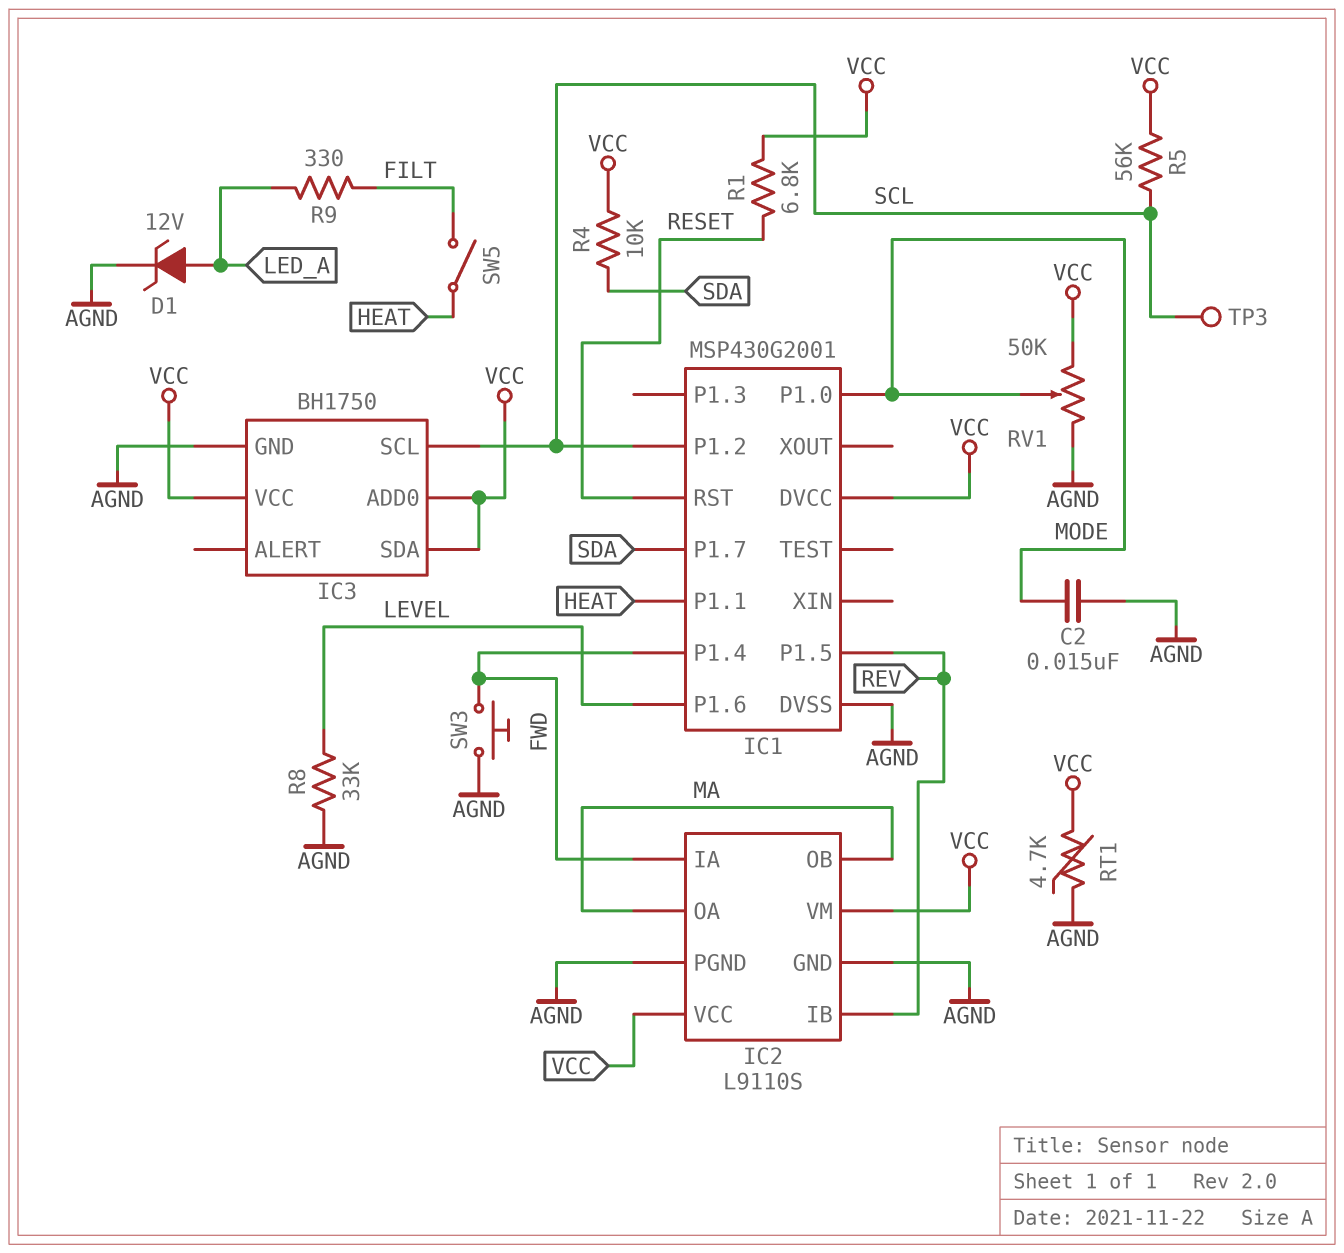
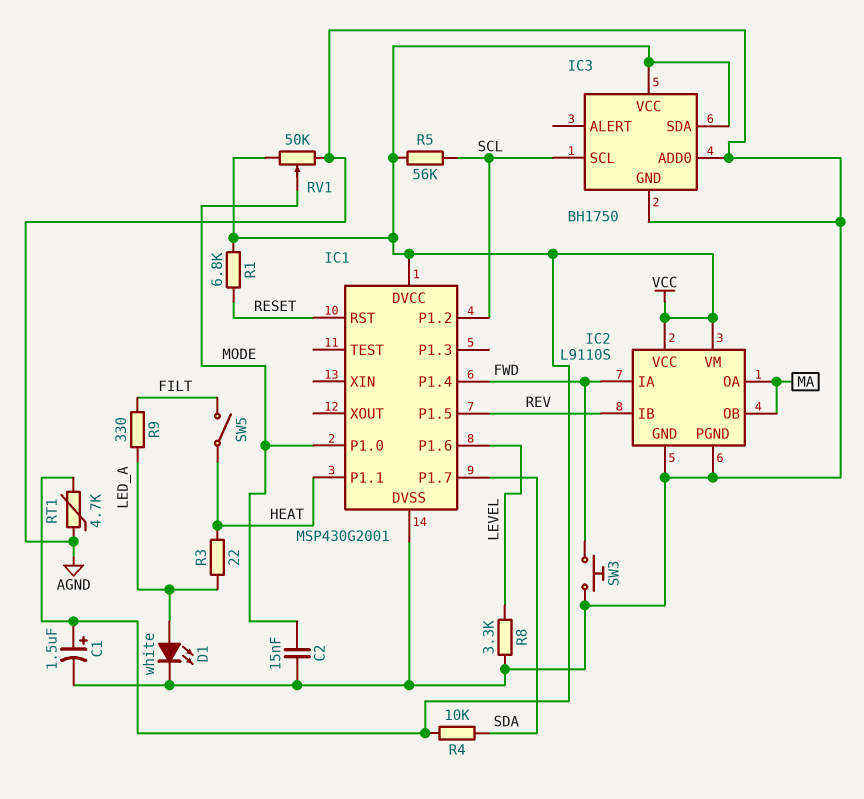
C1: none -> 1.5uF (plus VCC, minus AGND)
D1: zener 12V (A LED_A, K AGND) -> LED white (A LED_A, K AGND)
IC3 pin ADD0: VCC -> AGND
R3: none -> 22 (HEAT, LED_A)
R8: 33k (AGND, LEVEL) -> 3.3k (AGND, LEVEL)
TP3: test point (SCL) -> none

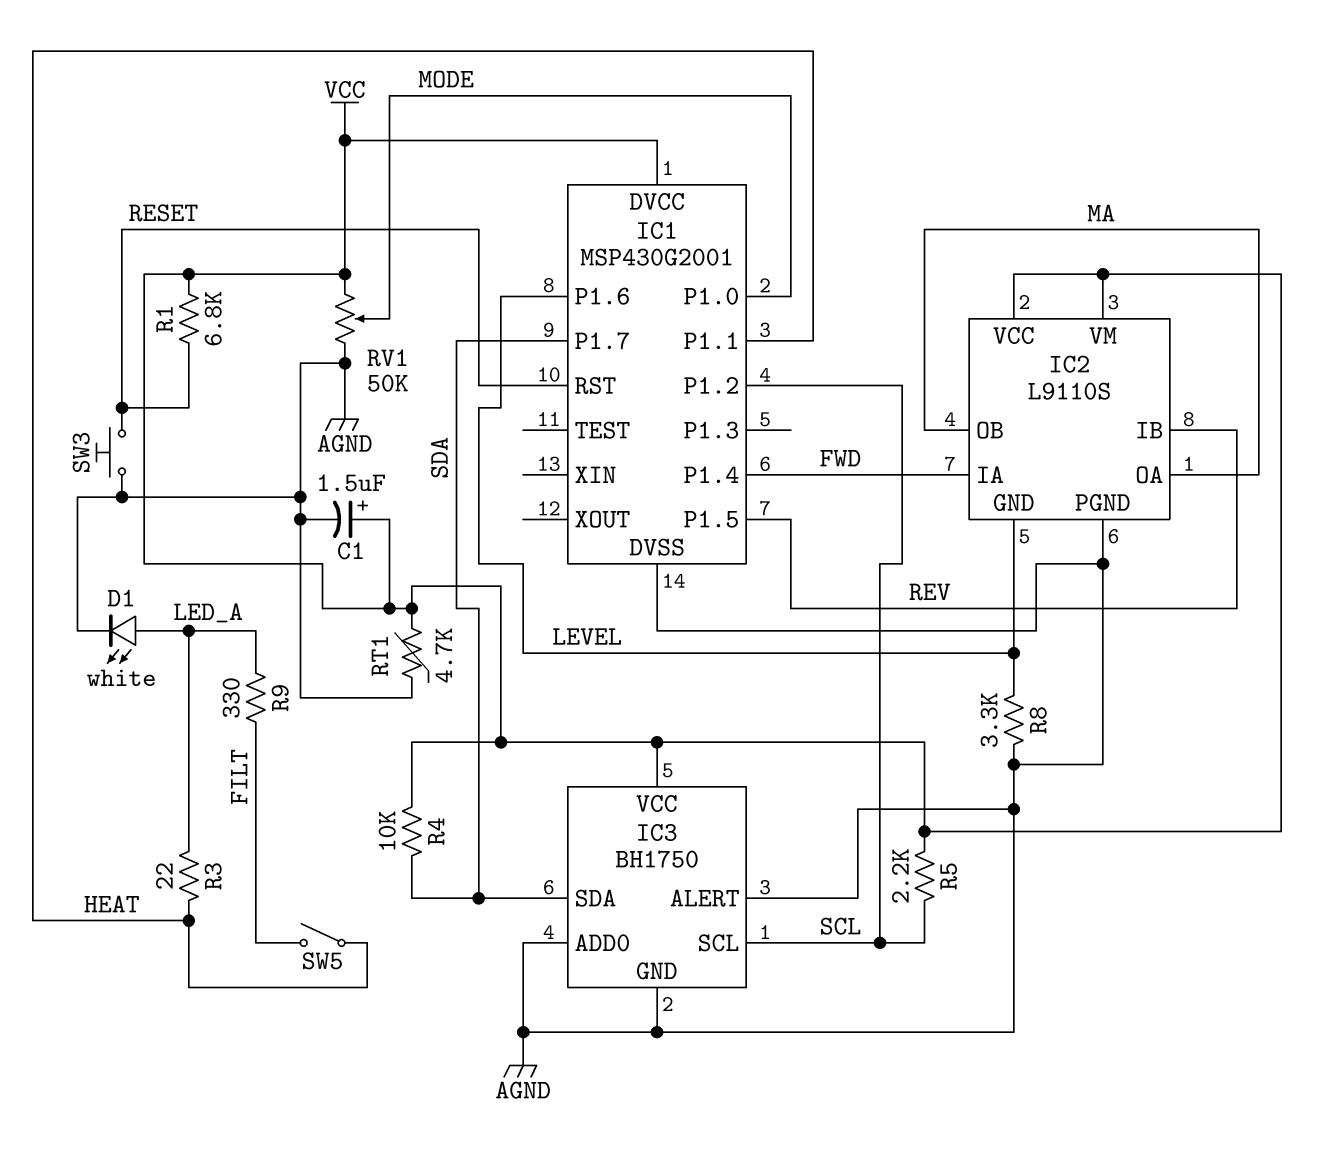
C2: 15nF (AGND, MODE) -> none
IC2 pin GND: AGND -> LEVEL
IC3 pin ALERT: none -> AGND
IC3 pin SDA: VCC -> SDA
R5: 56k (SCL, VCC) -> 2.2k (SCL, VCC)
SW3: button (AGND, FWD) -> button (AGND, RESET)

